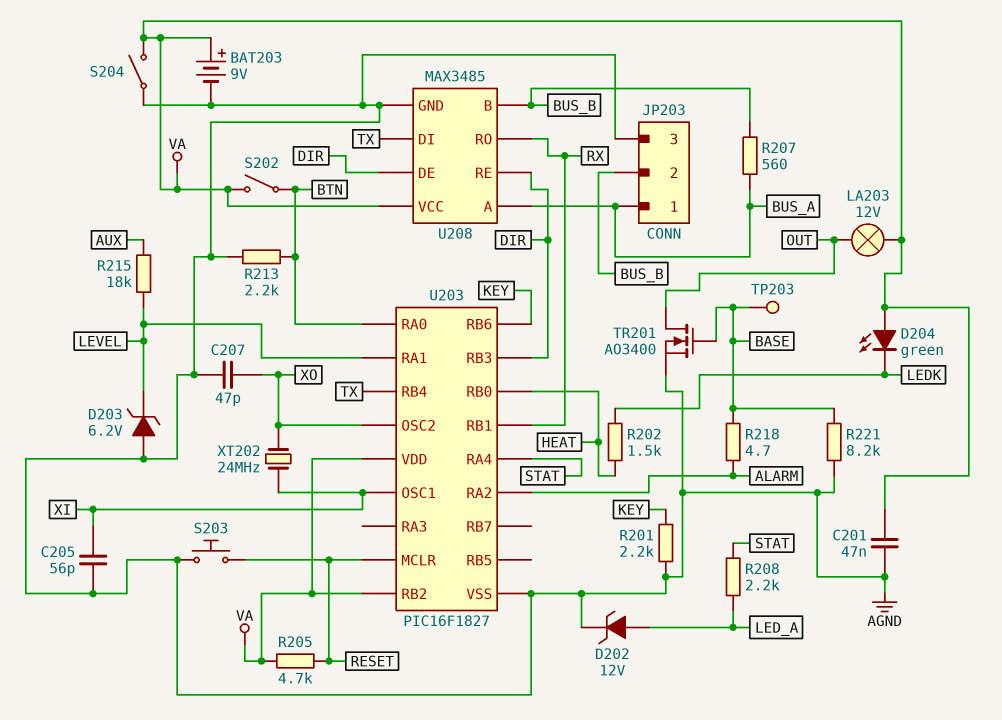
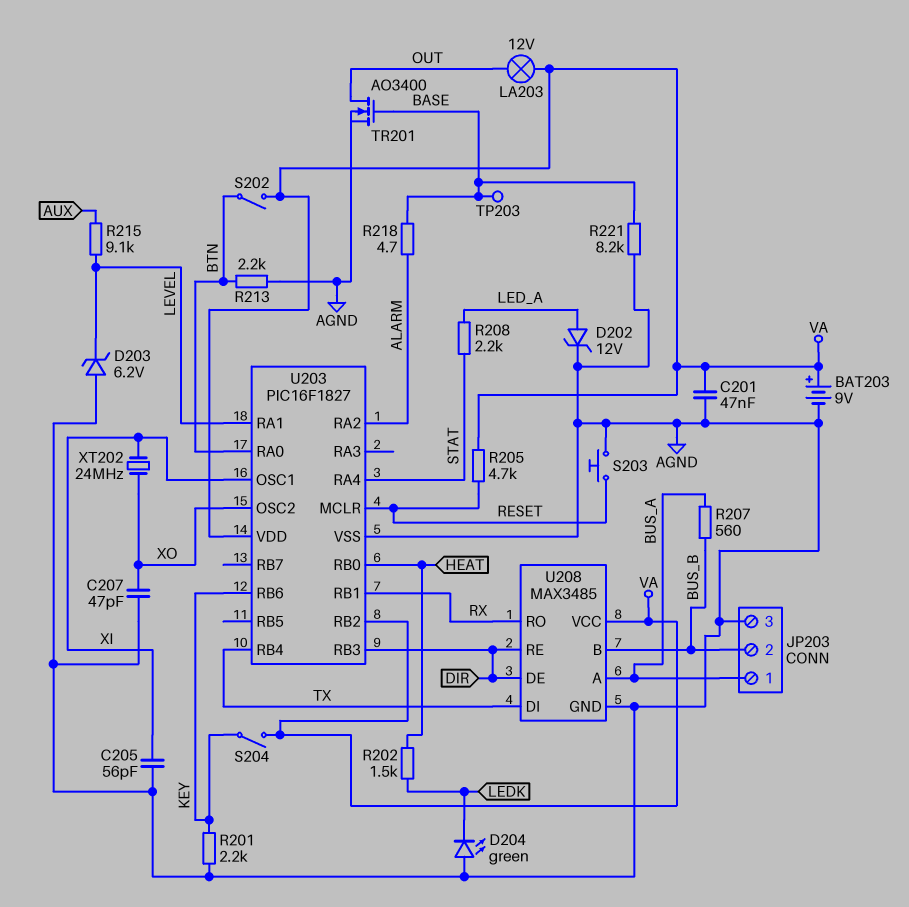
D204: LED green (A VA, K LEDK) -> LED green (A AGND, K LEDK)
R215: 18k (AUX, LEVEL) -> 9.1k (AUX, LEVEL)
S204: switch (AGND, VA) -> switch (KEY, VA)

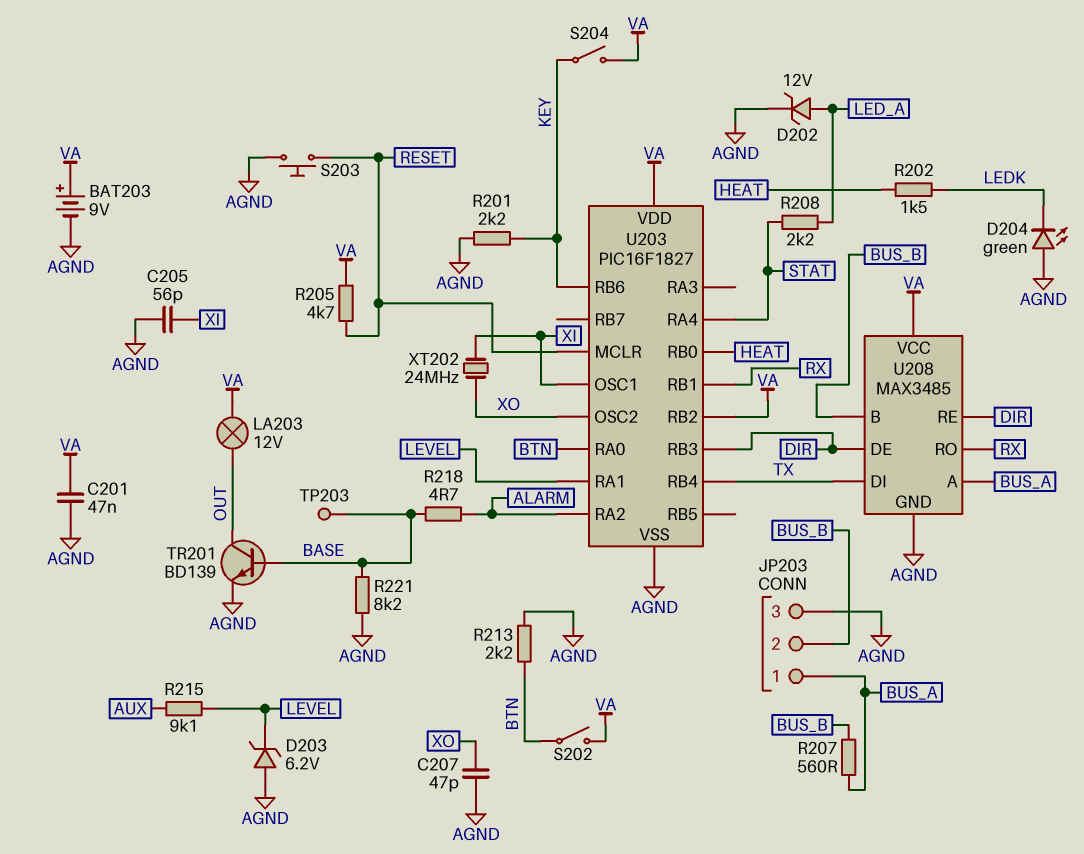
TR201: NMOS AO3400 (G BASE, D OUT, S AGND) -> NPN BD139 (B BASE, C OUT, E AGND)

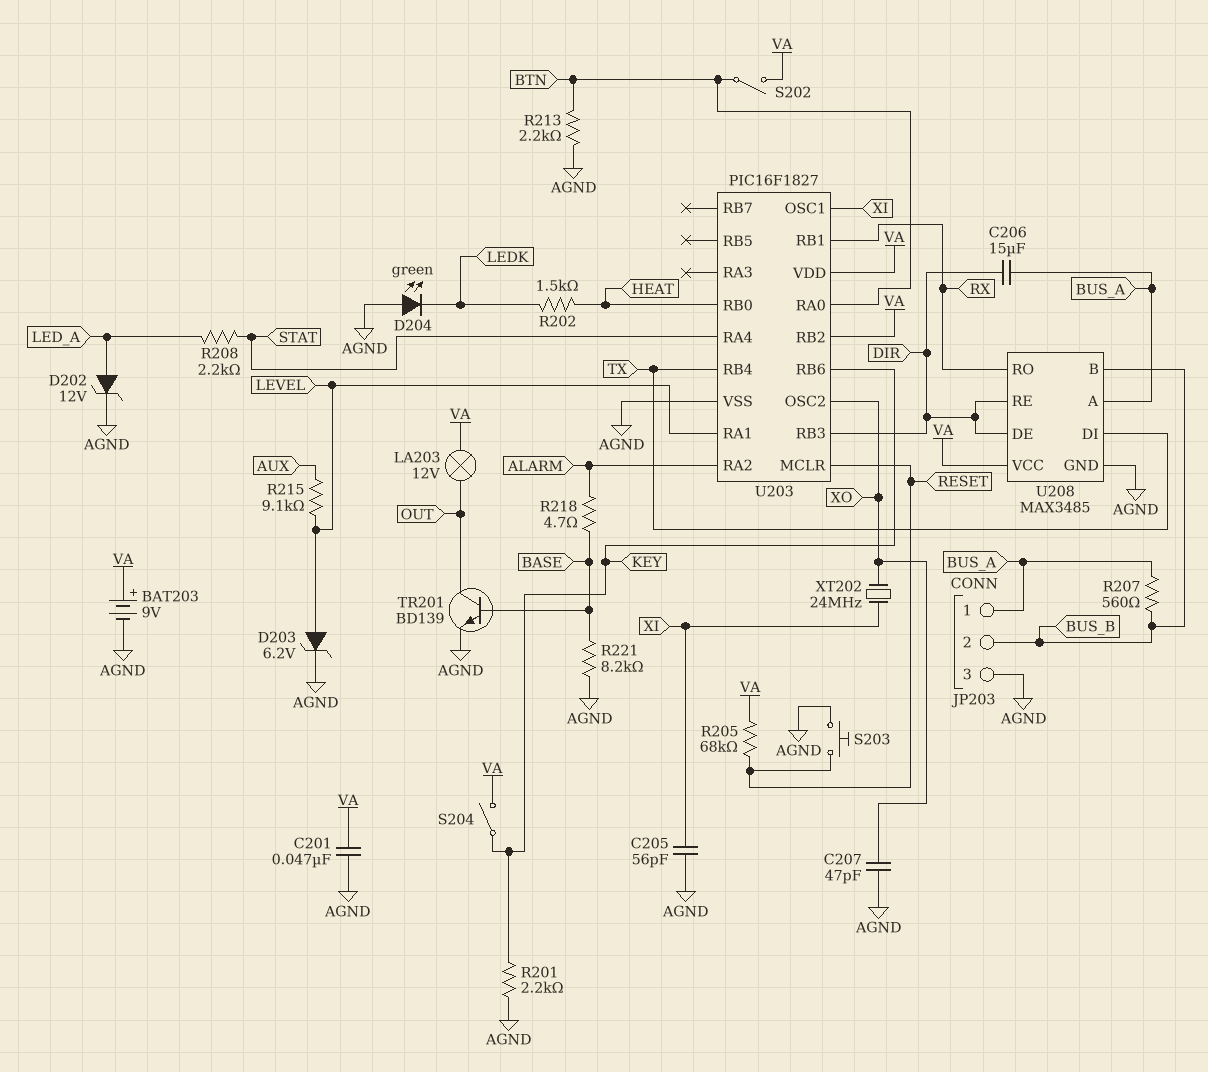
C206: none -> 15uF (BUS_A, DIR)
D203: zener 6.2V (A AGND, K LEVEL) -> zener 6.2V (A LEVEL, K AGND)
R205: 4.7k (RESET, VA) -> 68k (RESET, VA)
TP203: test point (BASE) -> none

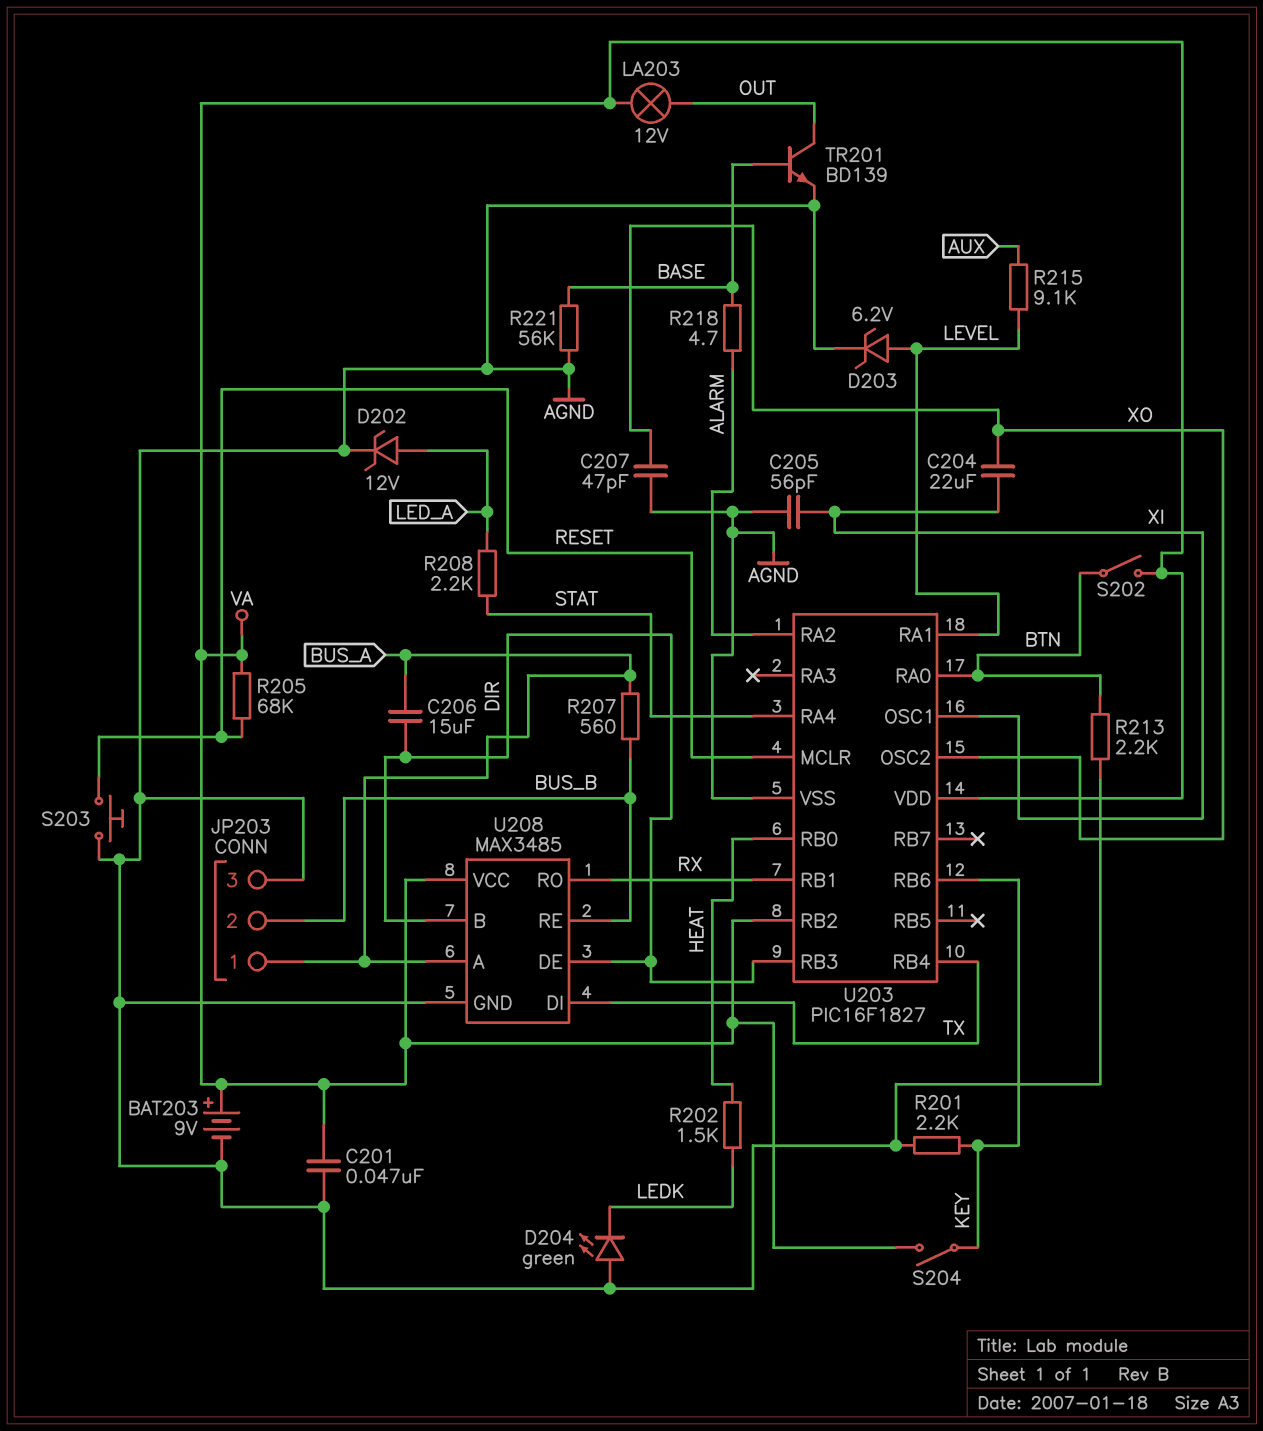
C204: none -> 22uF (XI, XO)
R221: 8.2k (AGND, BASE) -> 56k (AGND, BASE)
U208 pin B: BUS_B -> DIR
U208 pin RE: DIR -> BUS_B
XT202: 24MHz (XI, XO) -> none

